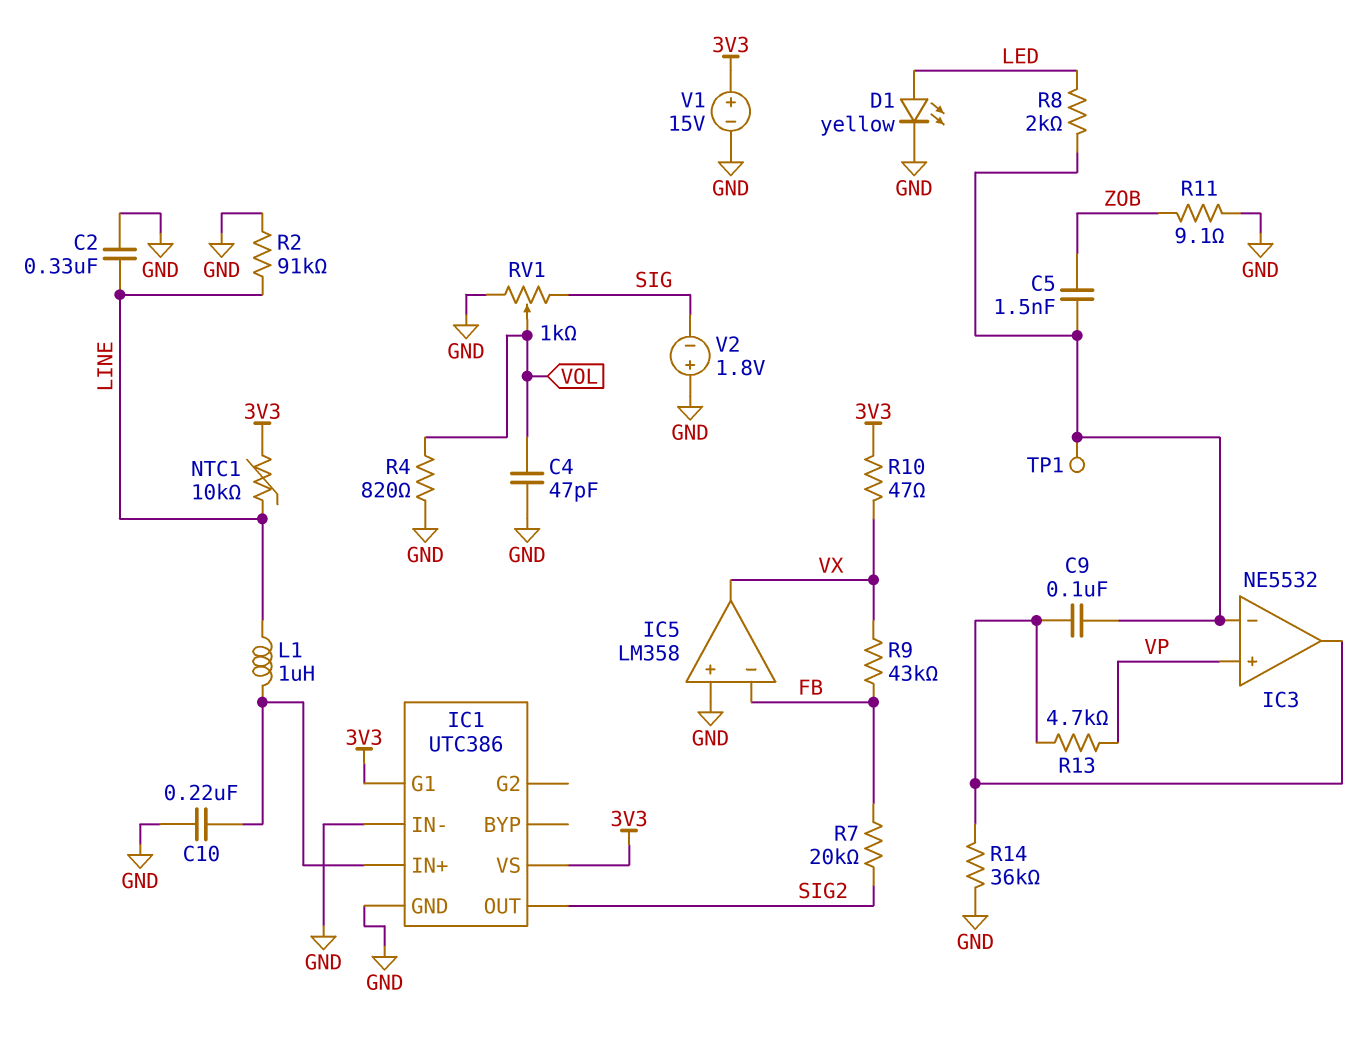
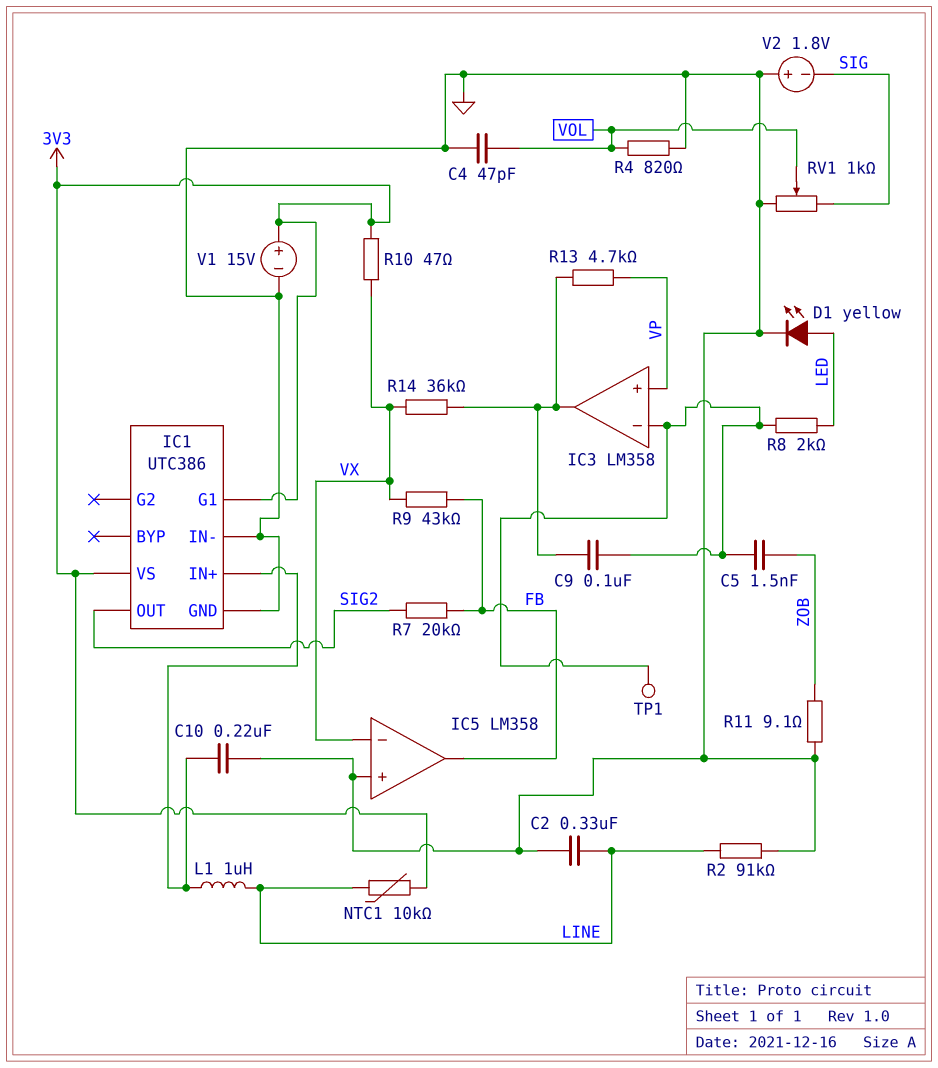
IC3: NE5532 -> LM358
IC5 pin in-: FB -> VX
IC5 pin out: VX -> FB
R14: 36k (GND, IC3/out) -> 36k (IC3/out, VX)

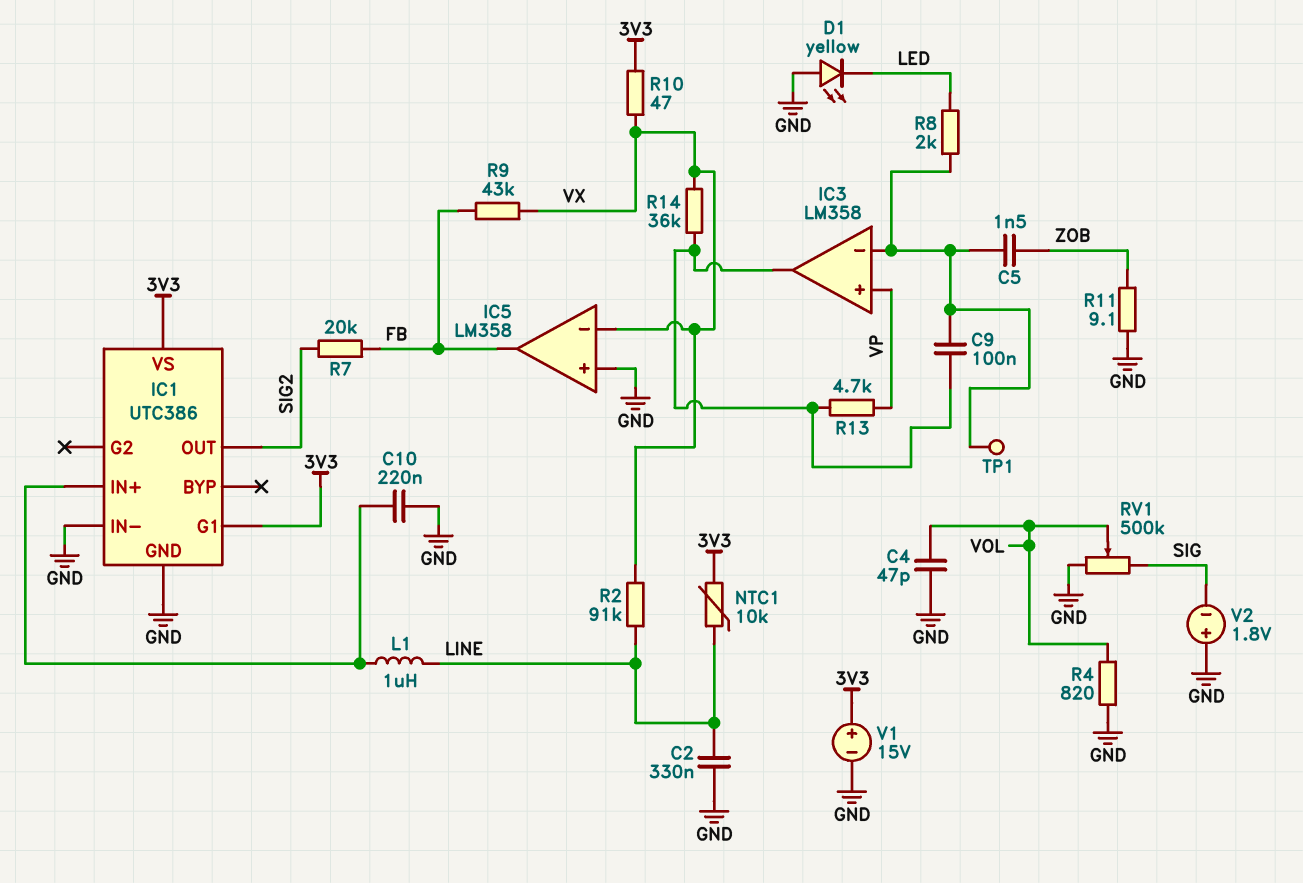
D1: LED yellow (A LED, K GND) -> LED yellow (A GND, K LED)
R2: 91k (GND, LINE) -> 91k (LINE, VX)
RV1: 1k (GND, SIG, wiper VOL) -> 500k (GND, SIG, wiper VOL)

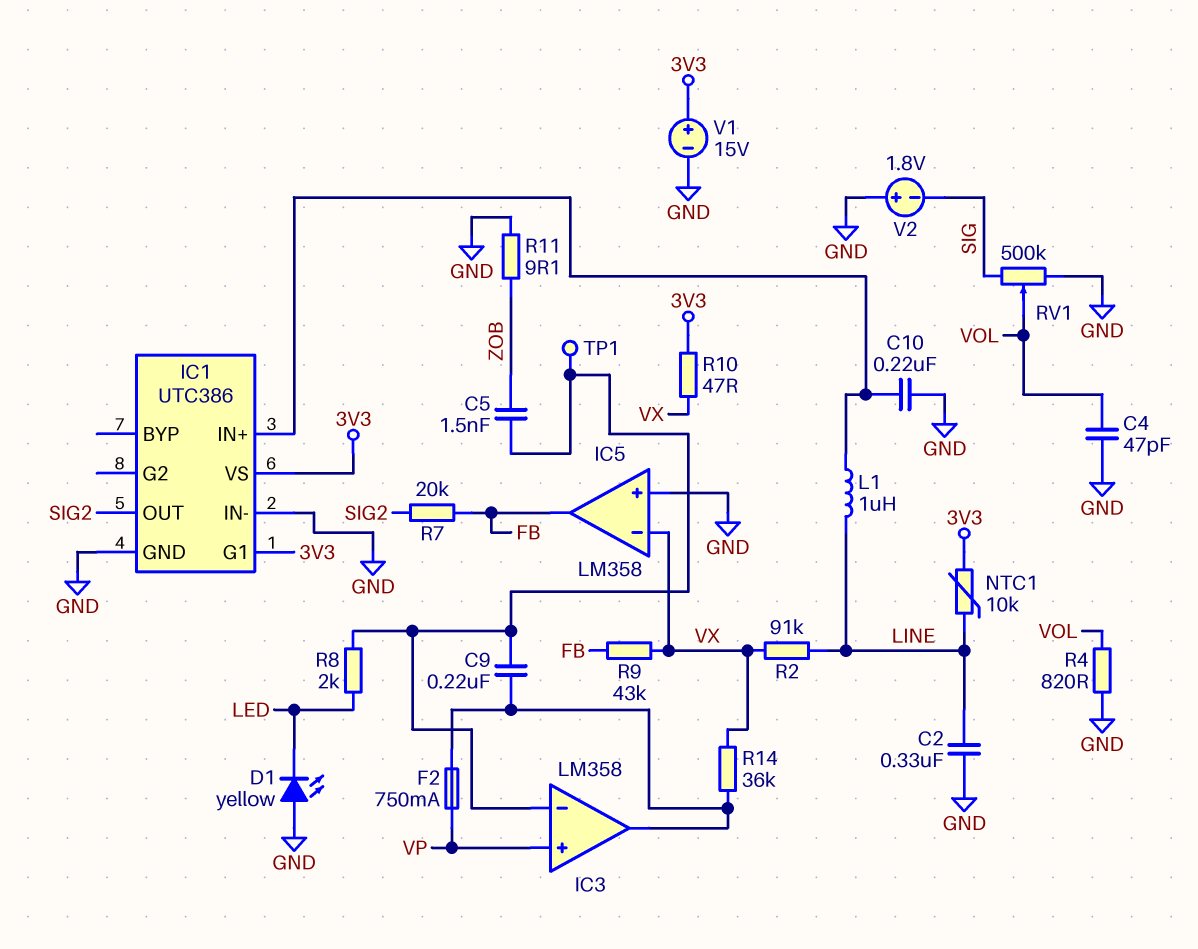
C9: 100nF (IC3/in-, IC3/out) -> 220nF (IC3/in-, IC3/out)
F2: none -> 750mA (IC3/out, VP)
R13: 4.7k (IC3/out, VP) -> none

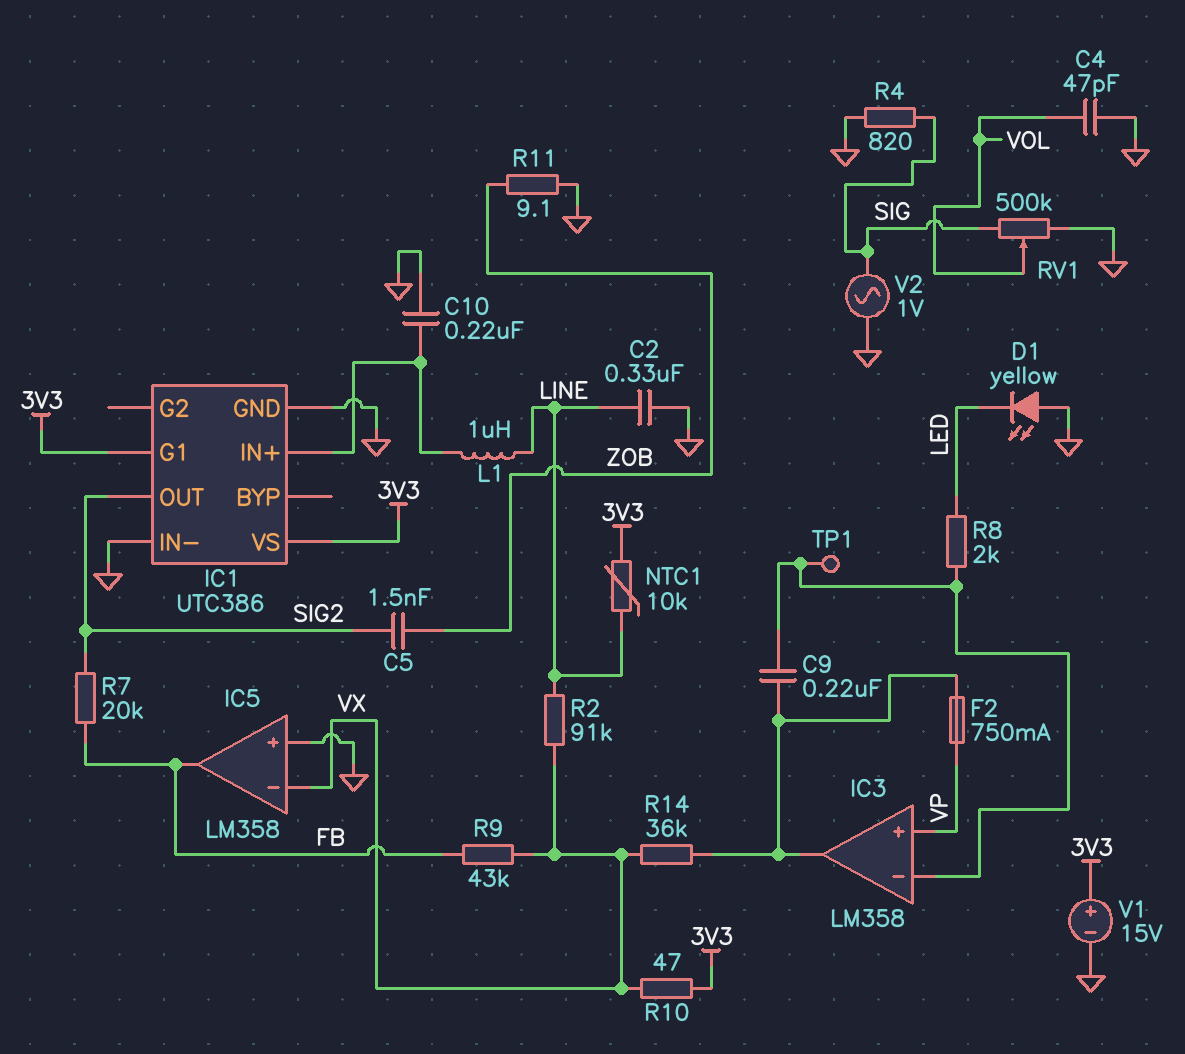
C5: 1.5nF (IC3/in-, ZOB) -> 1.5nF (SIG2, ZOB)
R4: 820 (GND, VOL) -> 820 (GND, SIG)
V2: 1.8V (plus GND, minus SIG) -> AC 1V (GND, SIG)

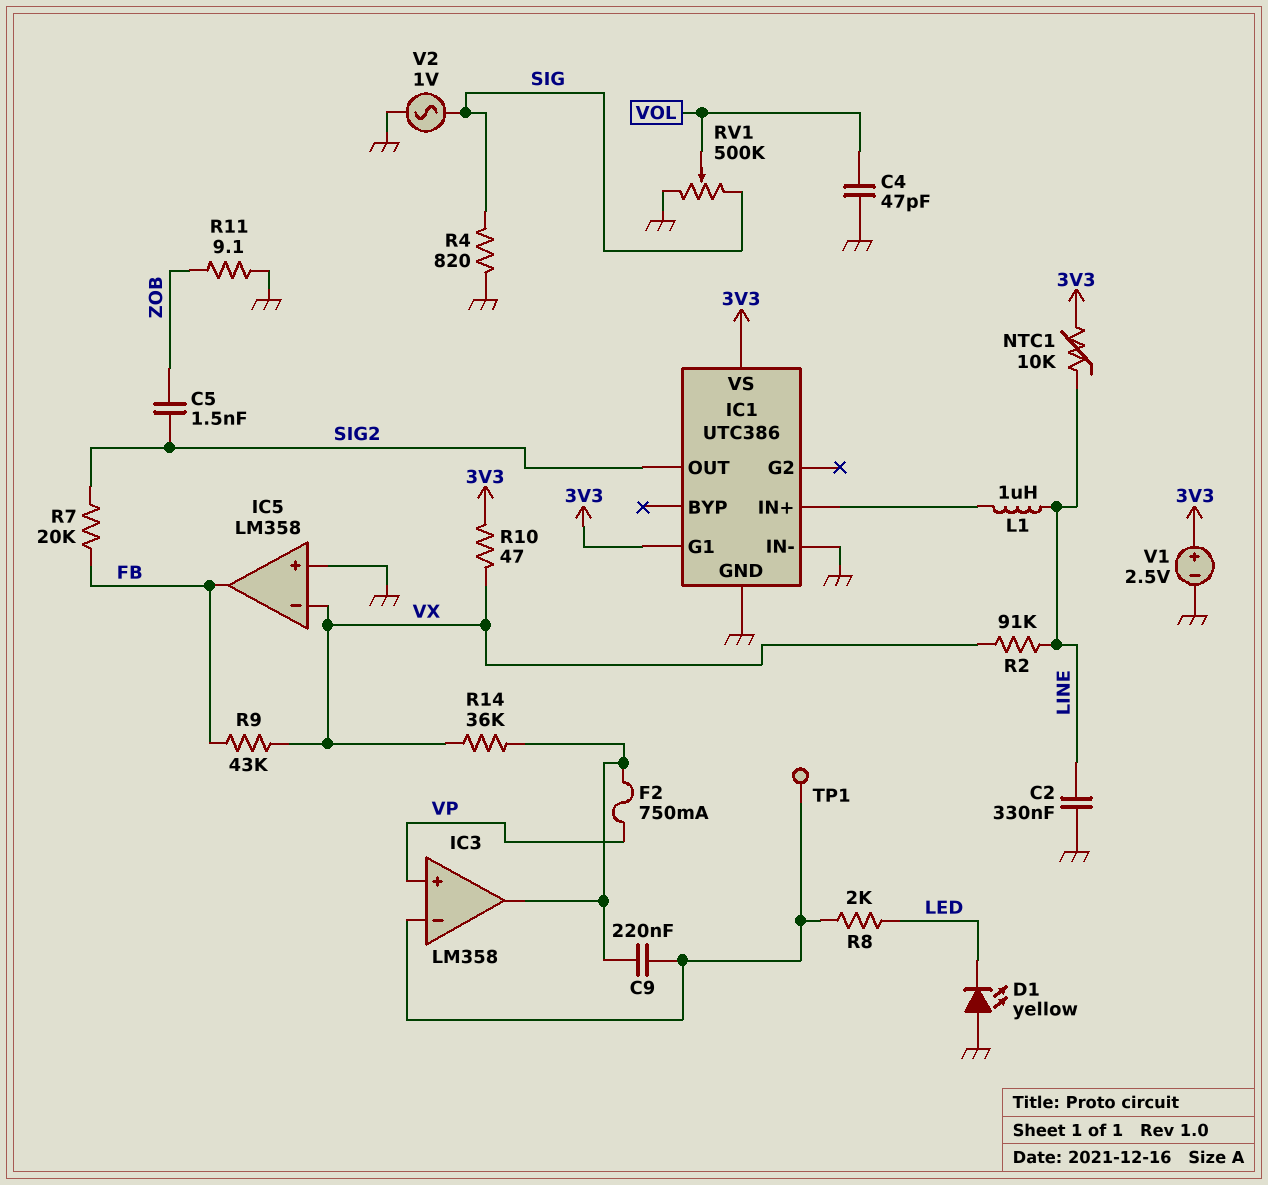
C10: 220nF (GND, IC1/IN+) -> none
V1: 15V (plus 3V3, minus GND) -> 2.5V (plus 3V3, minus GND)

